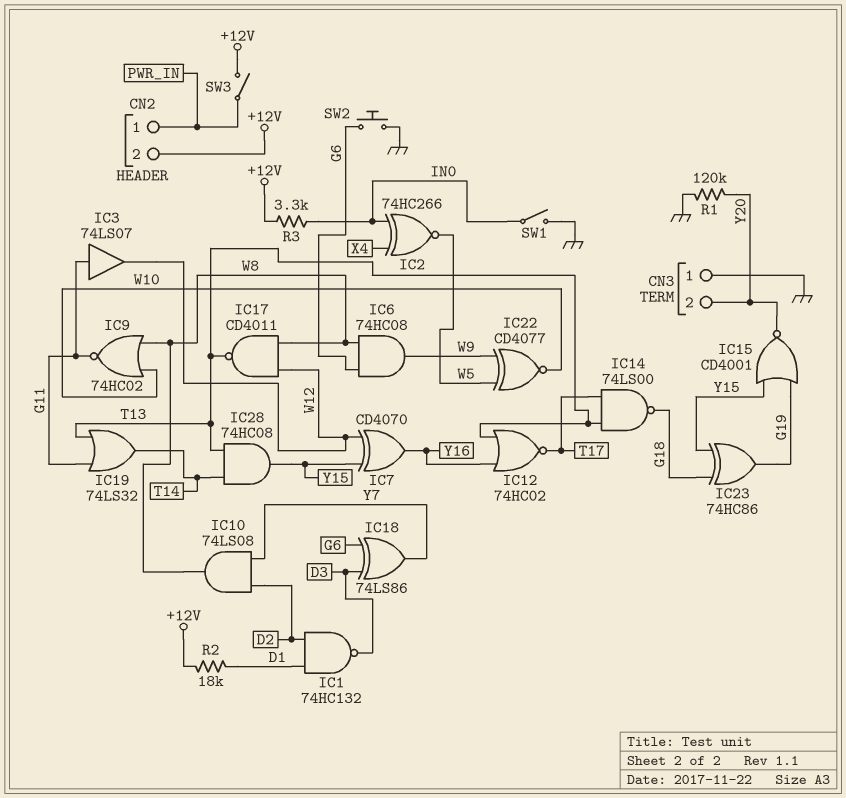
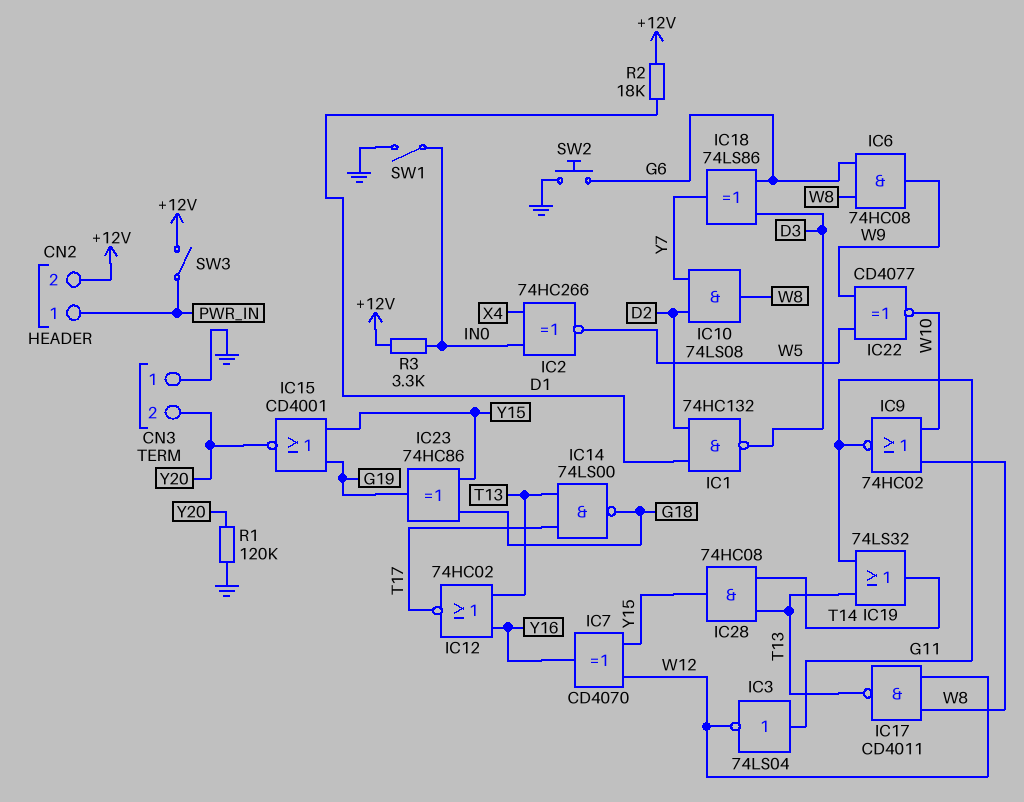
IC3: buffer 74LS07 (in G11, out W12) -> NOT 74LS04 (in G11, out W12)

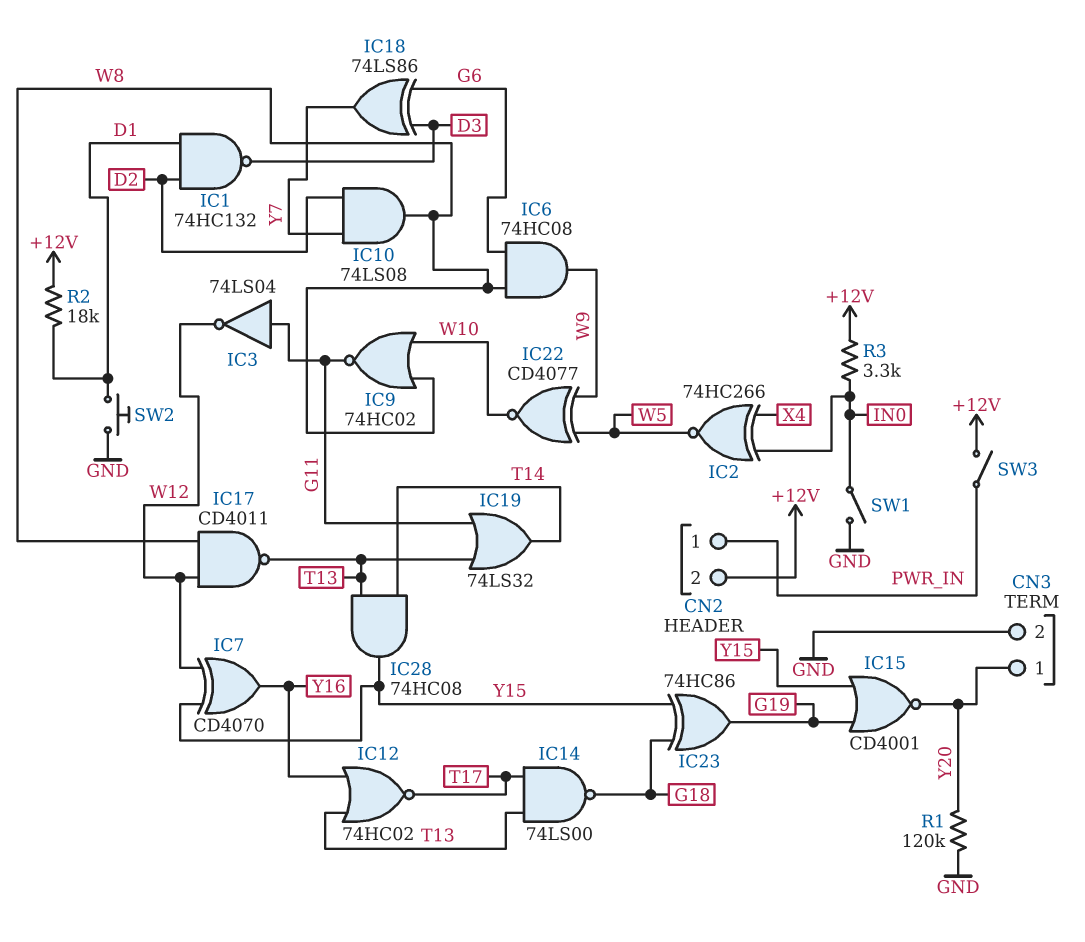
CN3 pin 1: GND -> Y20
CN3 pin 2: Y20 -> GND
SW2: button (G6, GND) -> button (D1, GND)

